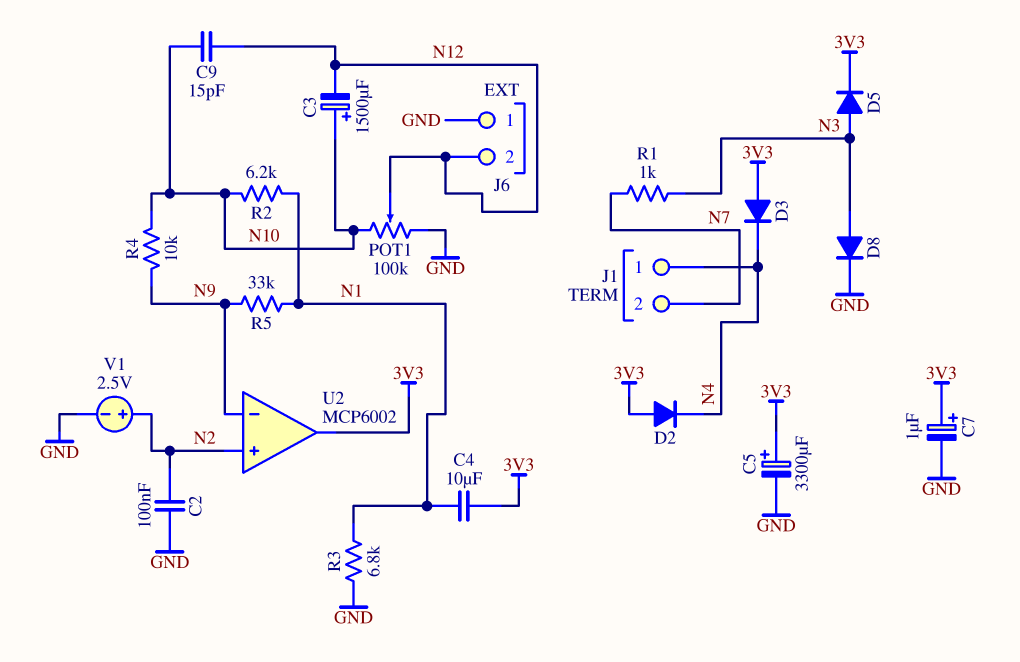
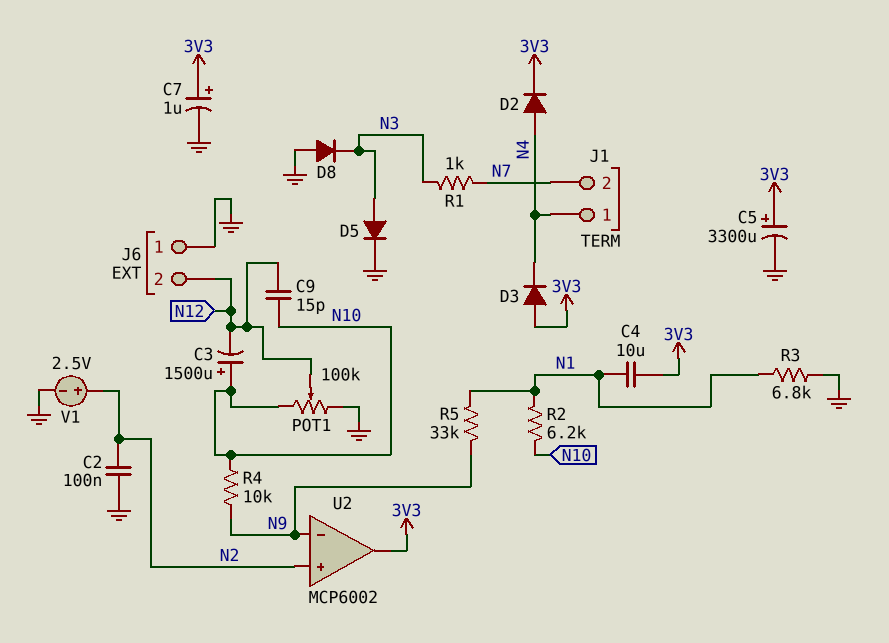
D2: diode (A 3V3, K N4) -> diode (A N4, K 3V3)
D5: diode (A N3, K 3V3) -> diode (A N3, K GND)
D8: diode (A N3, K GND) -> diode (A GND, K N3)

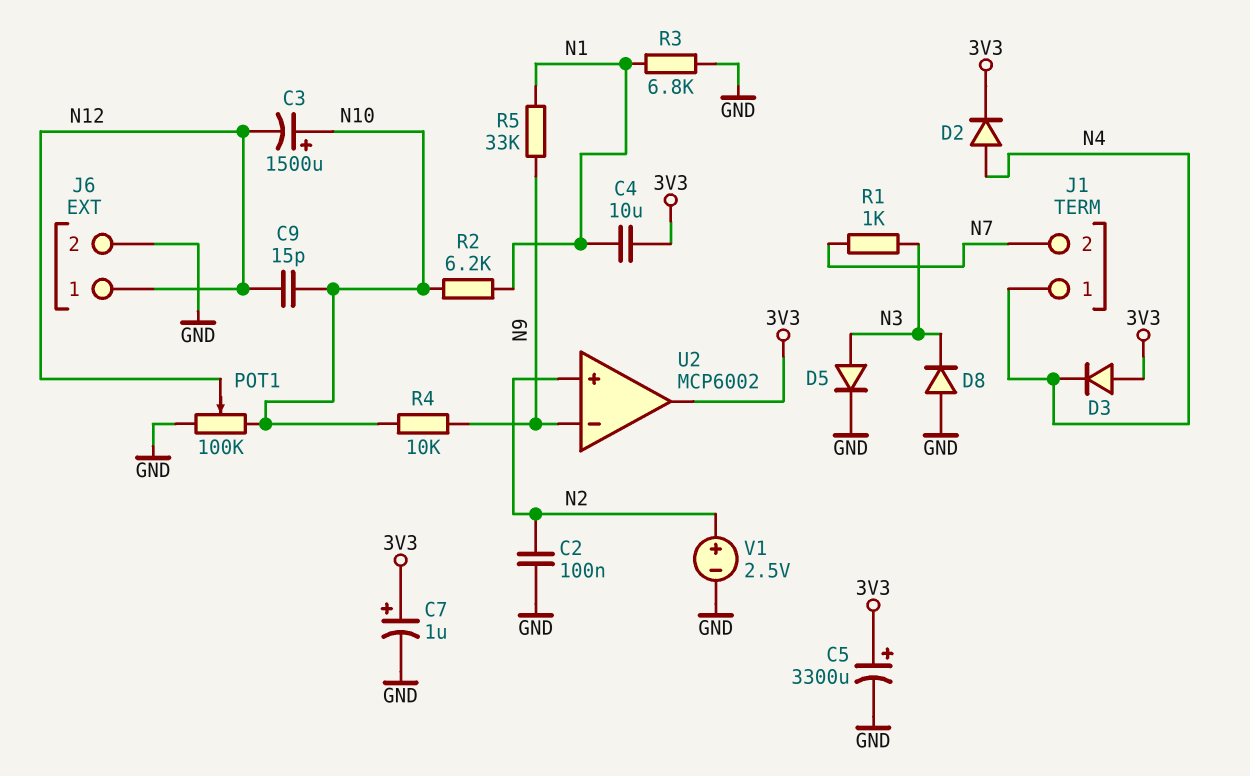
J6 pin 1: GND -> N12
J6 pin 2: N12 -> GND

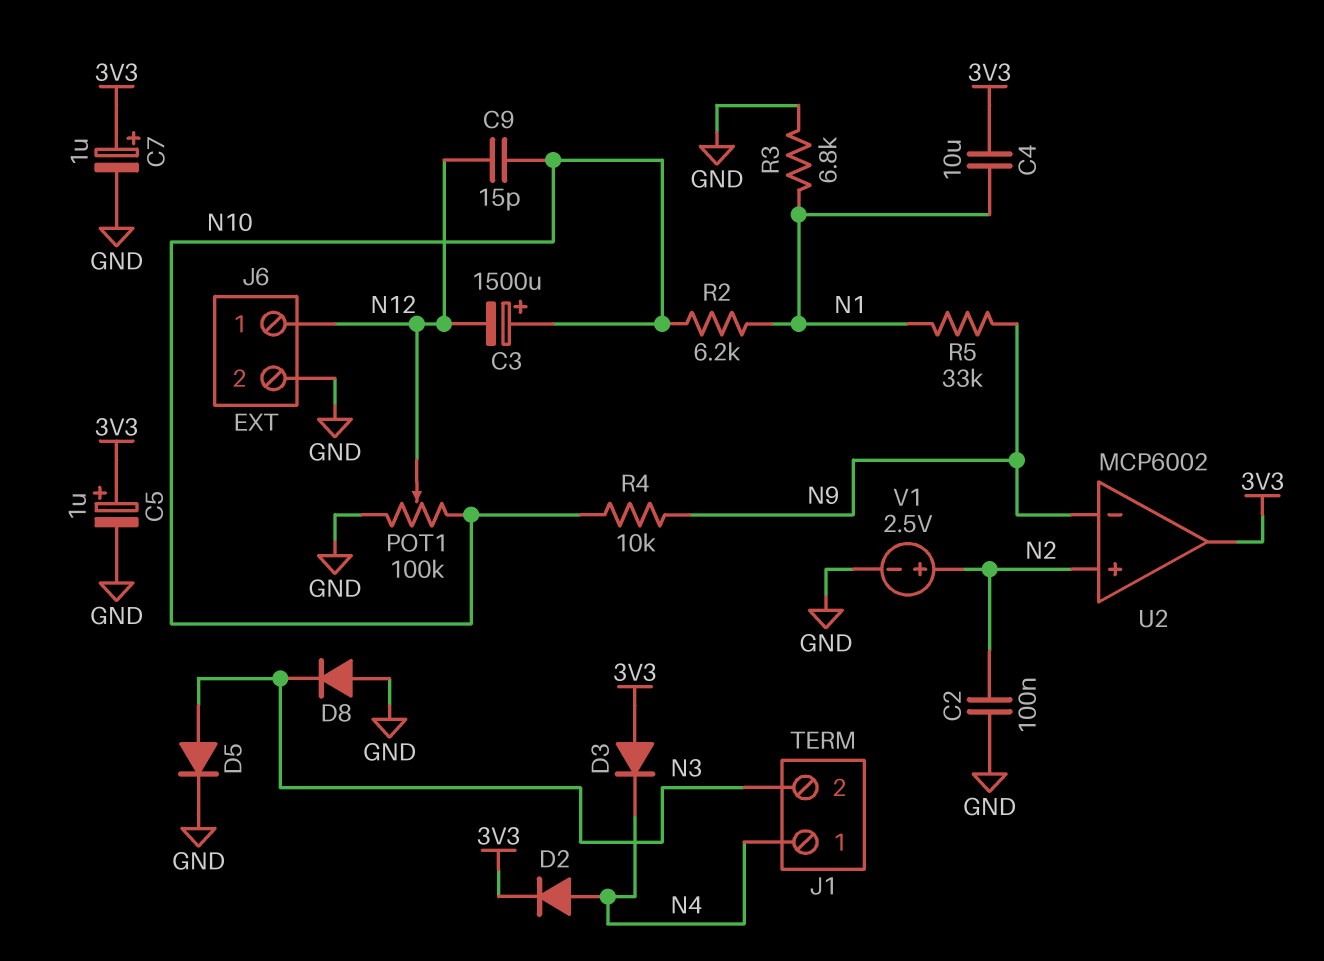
C5: 3300uF (plus 3V3, minus GND) -> 1uF (plus 3V3, minus GND)
J1 pin 2: N7 -> N3
R1: 1k (N3, N7) -> none

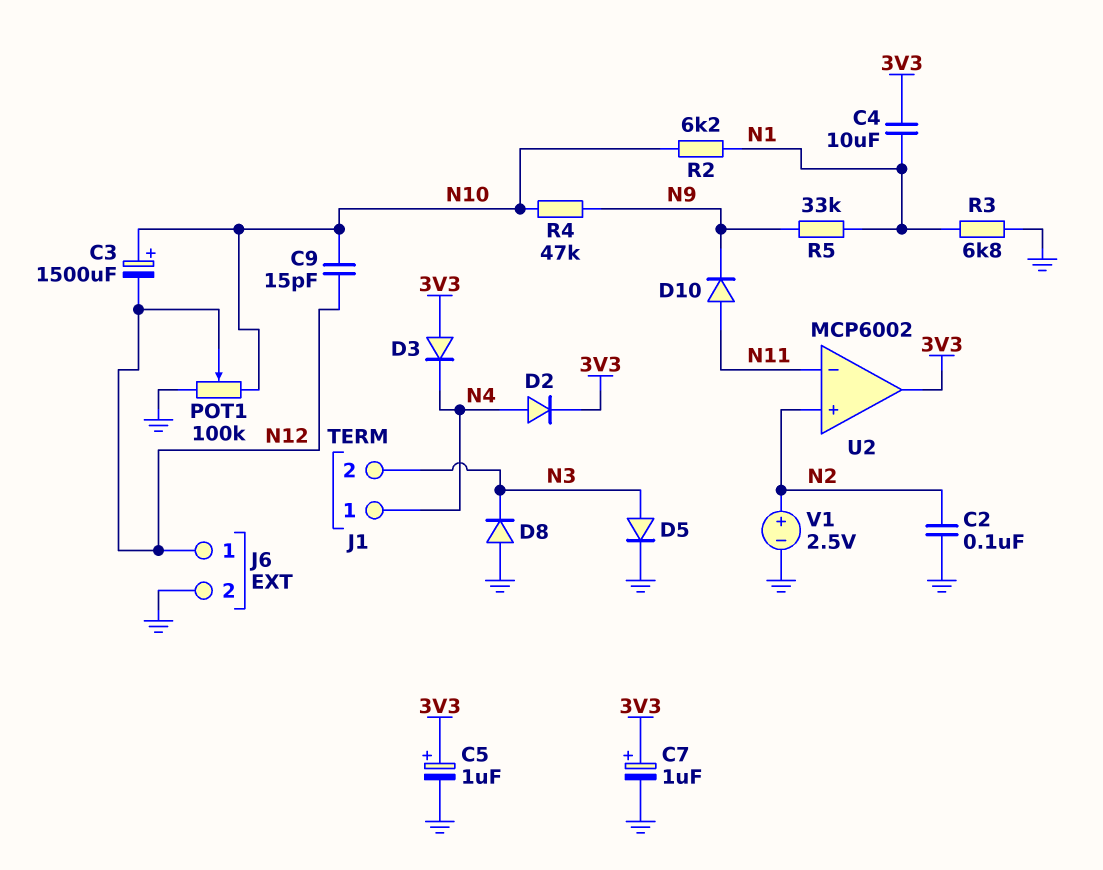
D10: none -> diode (A N11, K N9)
R4: 10k (N9, N10) -> 47k (N9, N10)
U2 pin in-: N9 -> N11

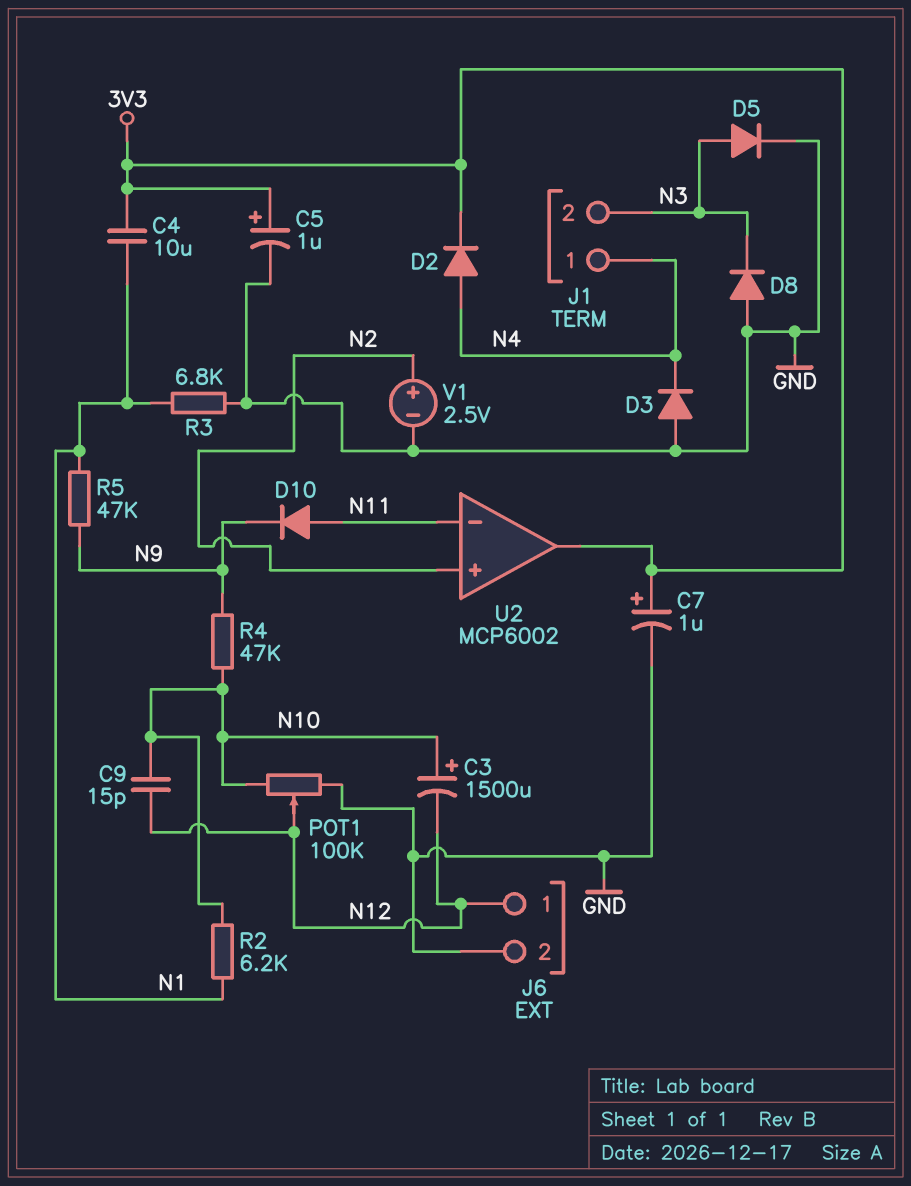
C2: 100nF (GND, N2) -> none
D3: diode (A 3V3, K N4) -> diode (A GND, K N4)
R5: 33k (N1, N9) -> 47k (N1, N9)

